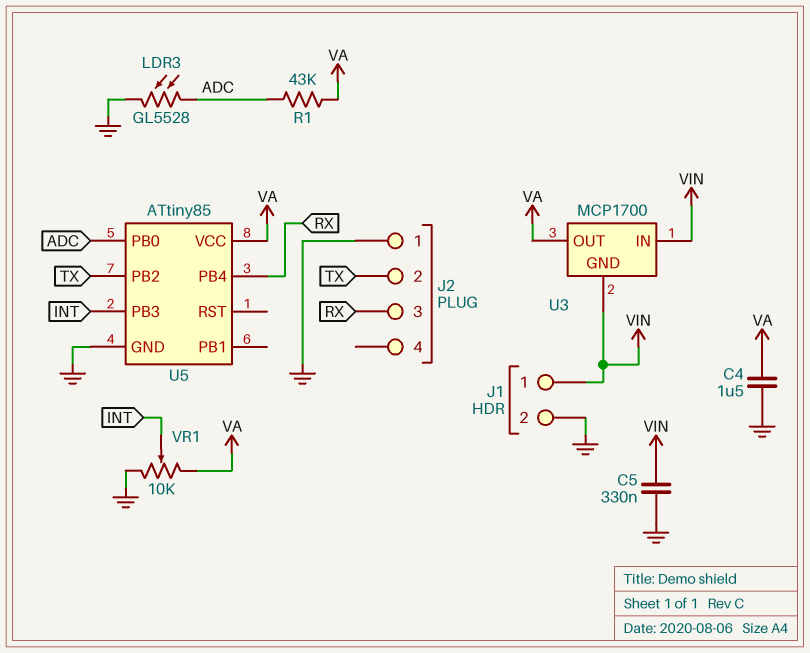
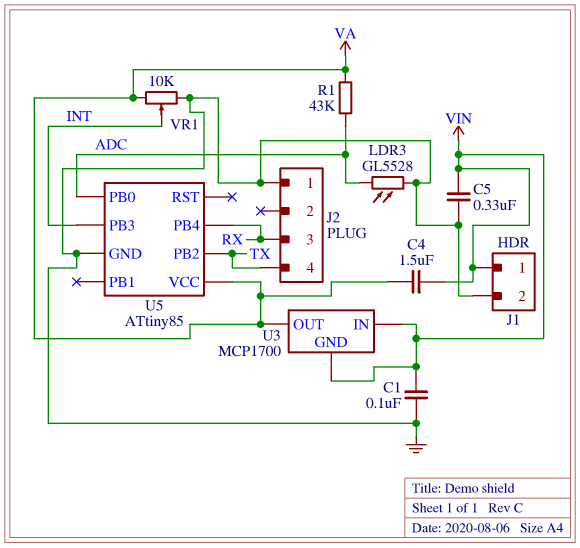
C1: none -> 100nF (GND, VIN)
C4: 1.5uF (GND, VA) -> 1.5uF (VA, VIN)
J2 pin 2: TX -> none
J2 pin 4: none -> TX

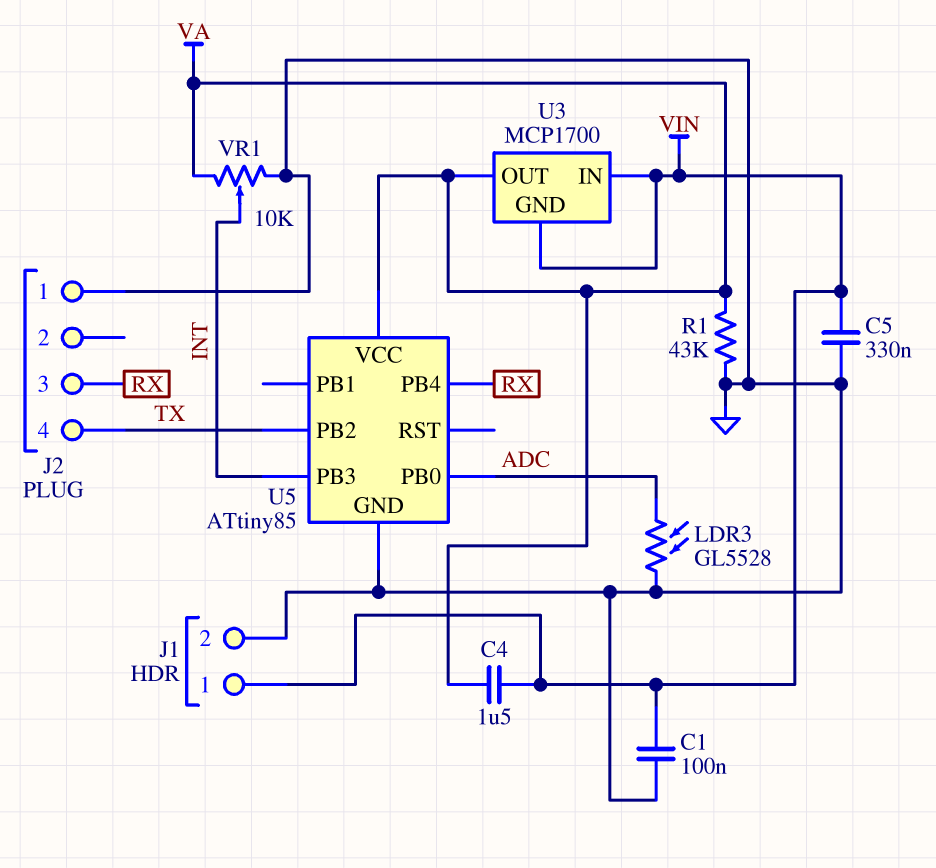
R1: 43k (ADC, VA) -> 43k (GND, VA)

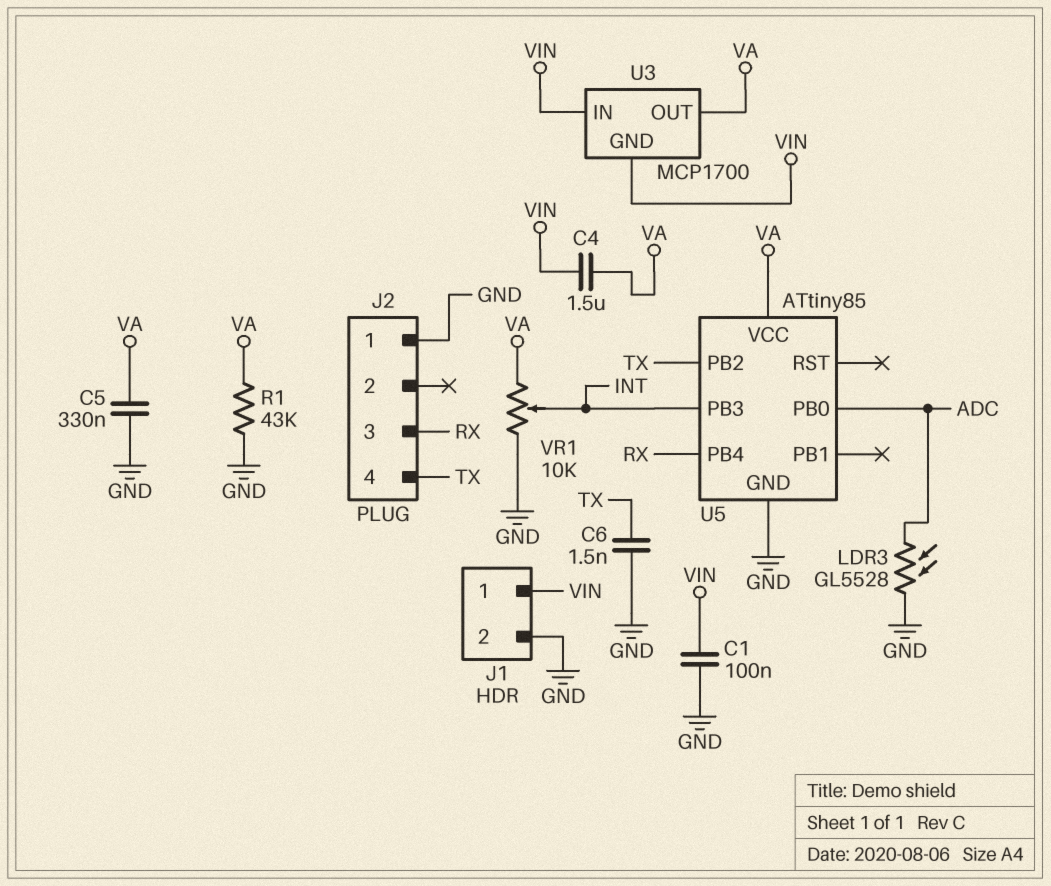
C5: 330nF (GND, VIN) -> 330nF (GND, VA)
C6: none -> 1.5nF (GND, TX)

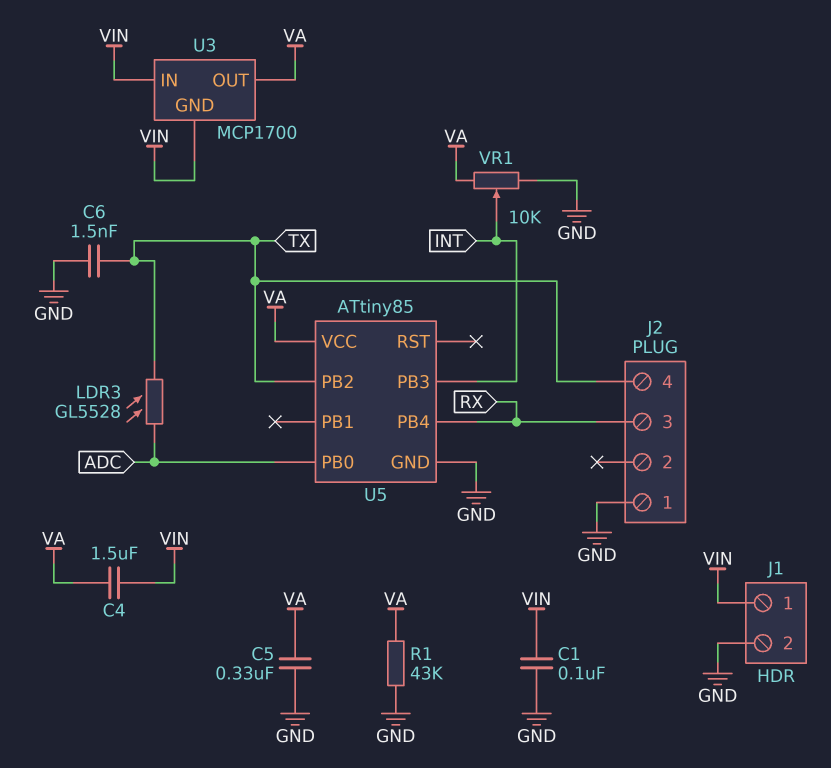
LDR3: GL5528 (ADC, GND) -> GL5528 (ADC, TX)

